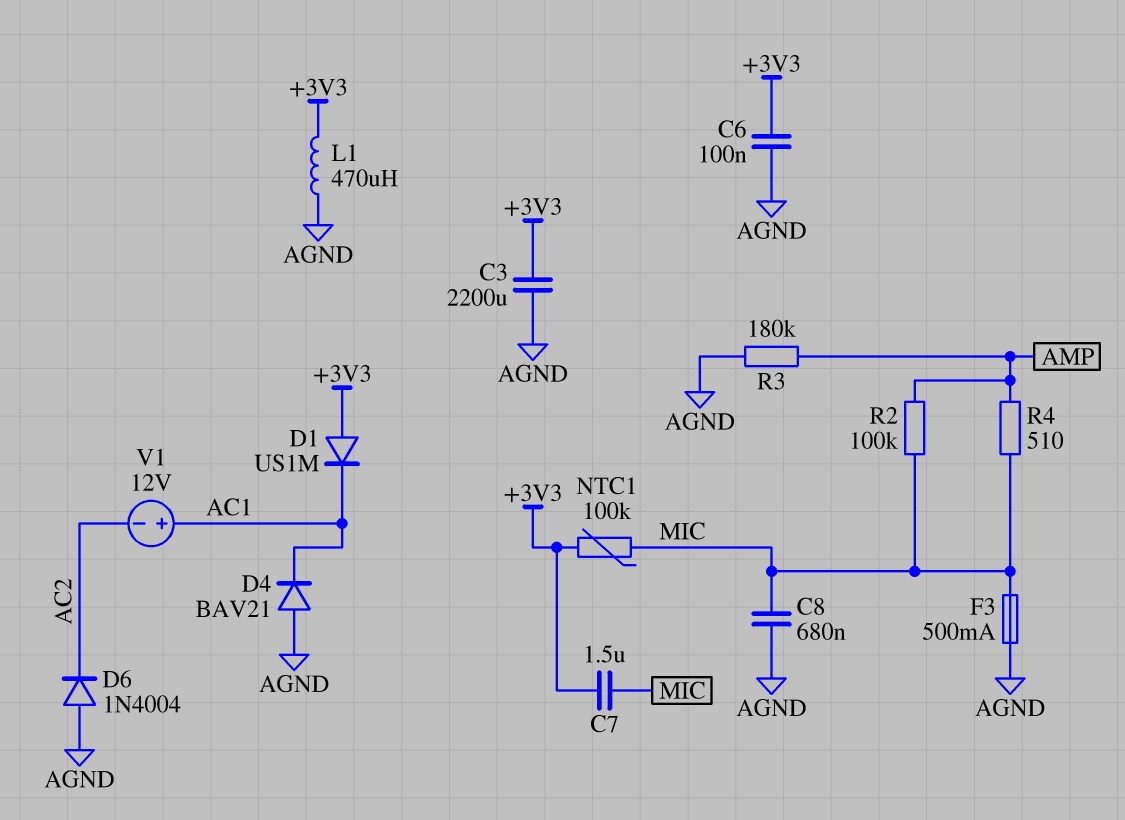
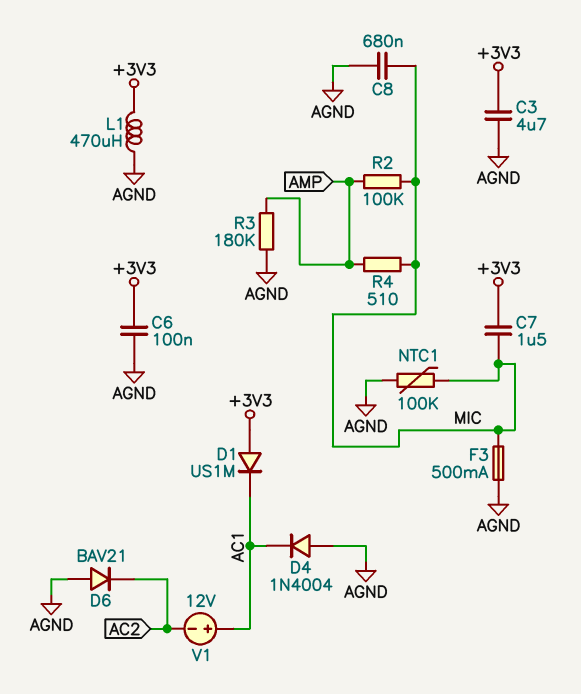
C3: 2200uF (+3V3, AGND) -> 4.7uF (+3V3, AGND)
D4: diode BAV21 (A AGND, K AC1) -> diode 1N4004 (A AGND, K AC1)
D6: diode 1N4004 (A AGND, K AC2) -> diode BAV21 (A AGND, K AC2)
NTC1: 100k (+3V3, MIC) -> 100k (AGND, MIC)

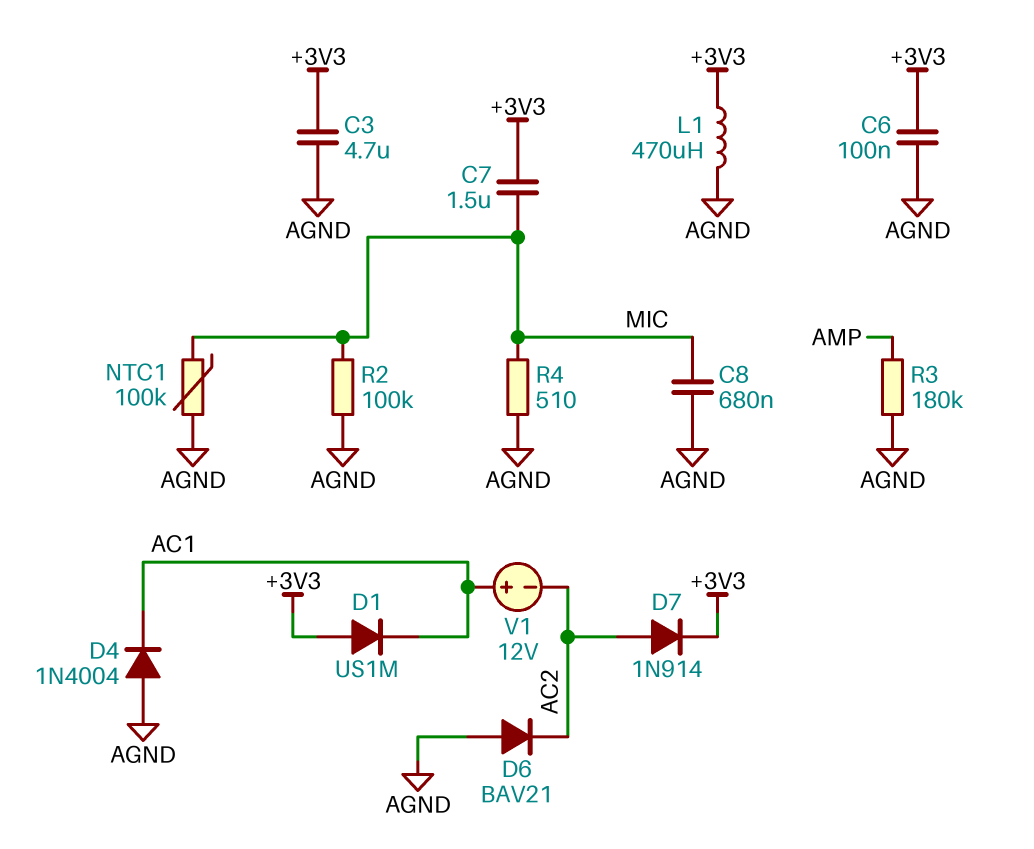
D7: none -> diode 1N914 (A AC2, K +3V3)
F3: 500mA (AGND, MIC) -> none
R2: 100k (AMP, MIC) -> 100k (AGND, MIC)
R4: 510 (AMP, MIC) -> 510 (AGND, MIC)

